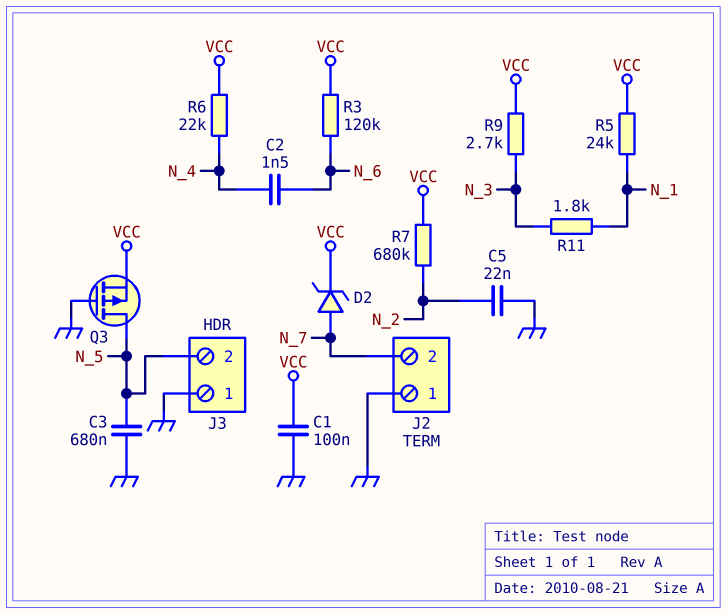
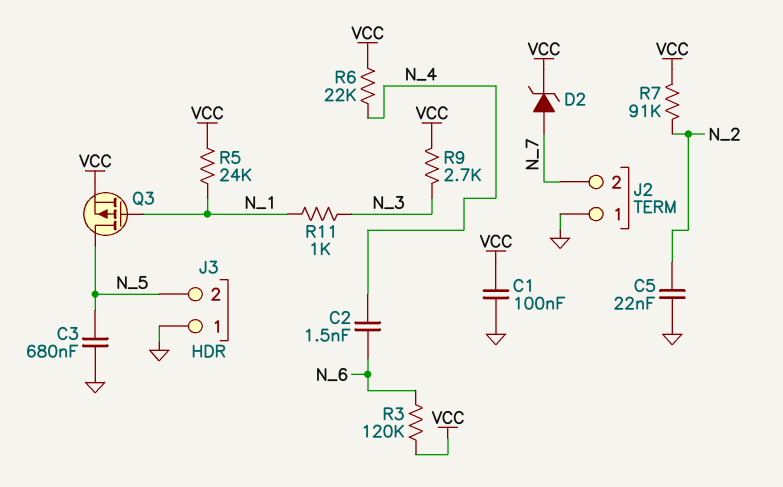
Q3: PMOS (G GND, D N_5, S VCC) -> PMOS (G N_1, D N_5, S VCC)
R7: 680k (N_2, VCC) -> 91k (N_2, VCC)
R11: 1.8k (N_1, N_3) -> 1k (N_1, N_3)

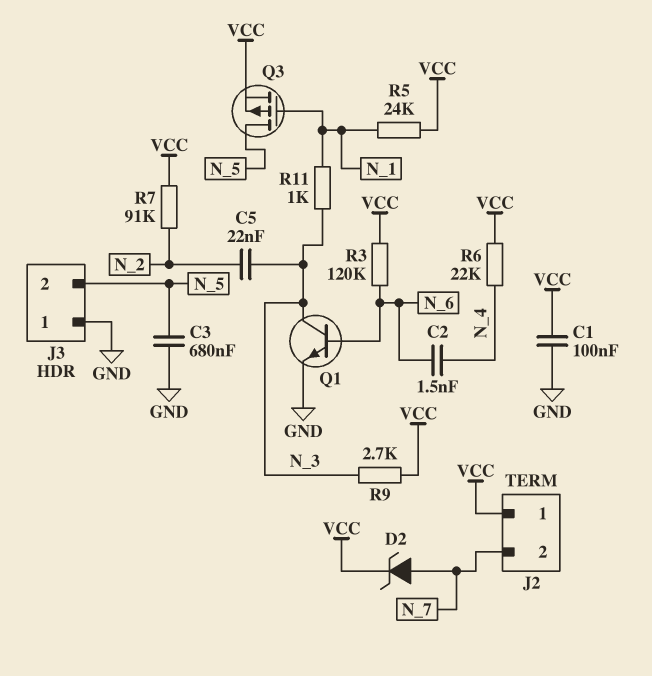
C5: 22nF (GND, N_2) -> 22nF (N_2, N_3)
J2 pin 1: GND -> VCC
Q1: none -> NPN (B N_6, C N_3, E GND)

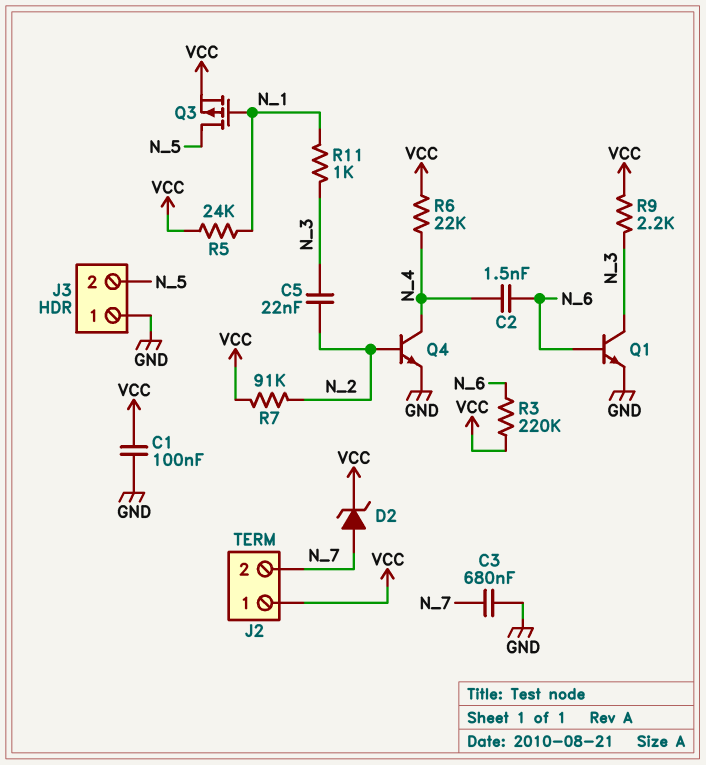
C3: 680nF (GND, N_5) -> 680nF (GND, N_7)
Q4: none -> NPN (B N_2, C N_4, E GND)
R3: 120k (N_6, VCC) -> 220k (N_6, VCC)
R9: 2.7k (N_3, VCC) -> 2.2k (N_3, VCC)

